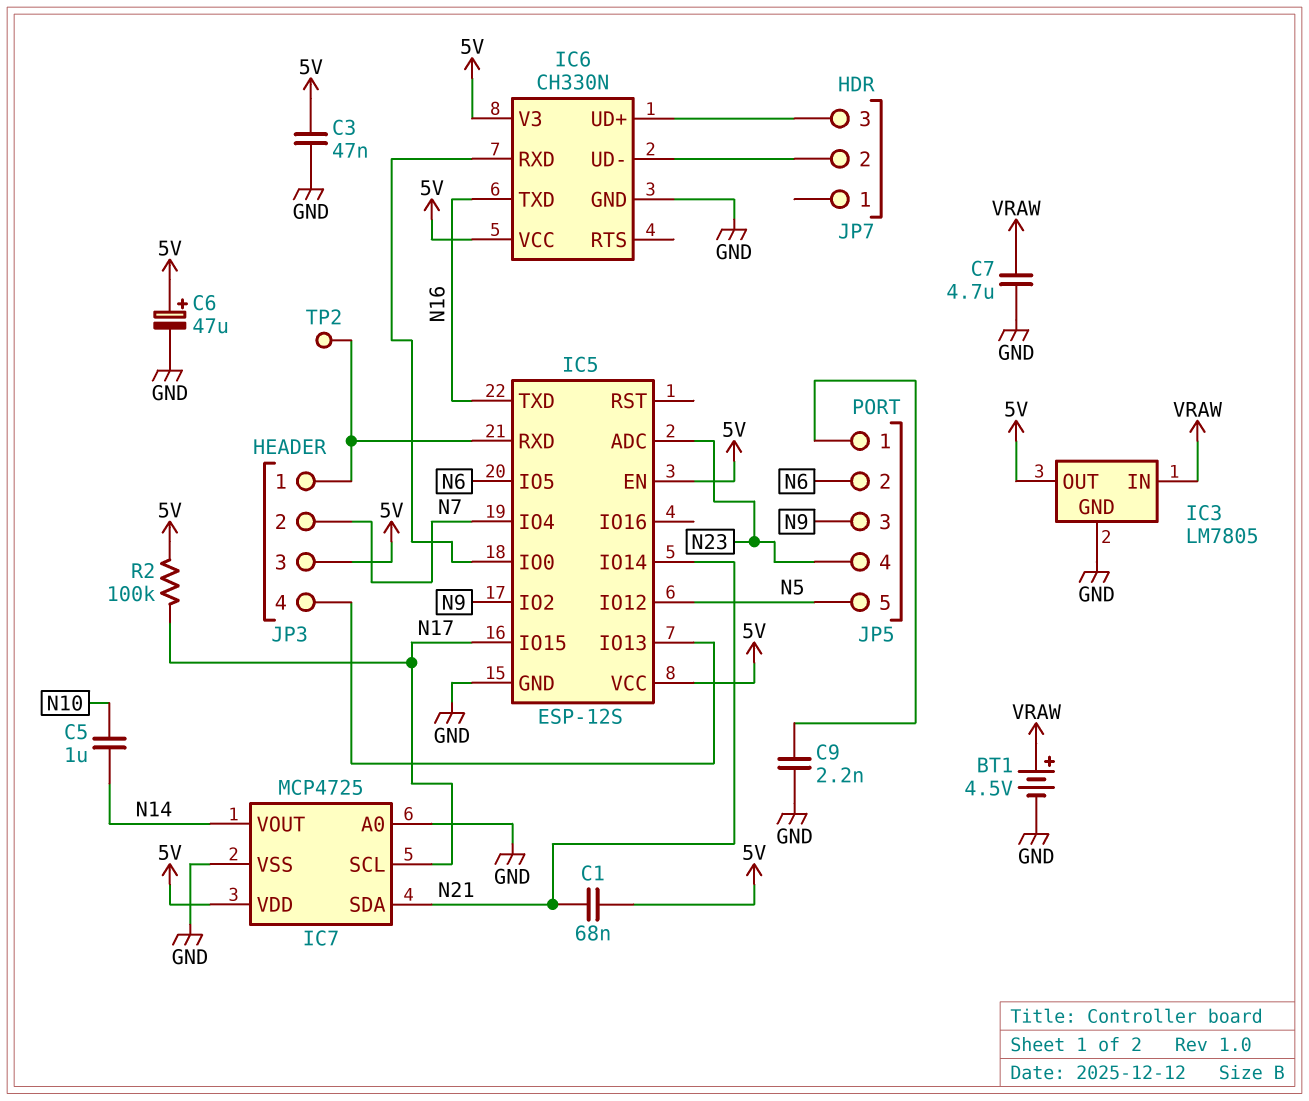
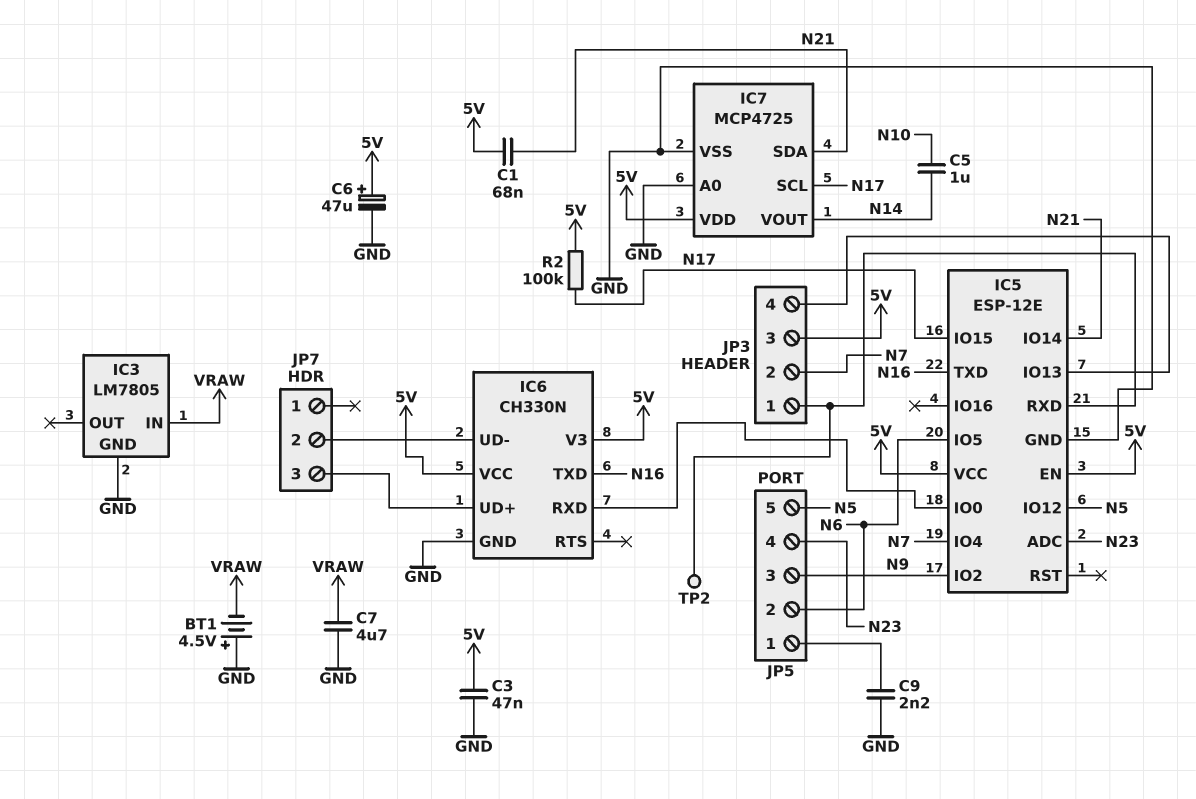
BT1: 4.5V (plus VRAW, minus GND) -> 4.5V (plus GND, minus VRAW)
IC3 pin OUT: 5V -> none
IC5: ESP-12S -> ESP-12E

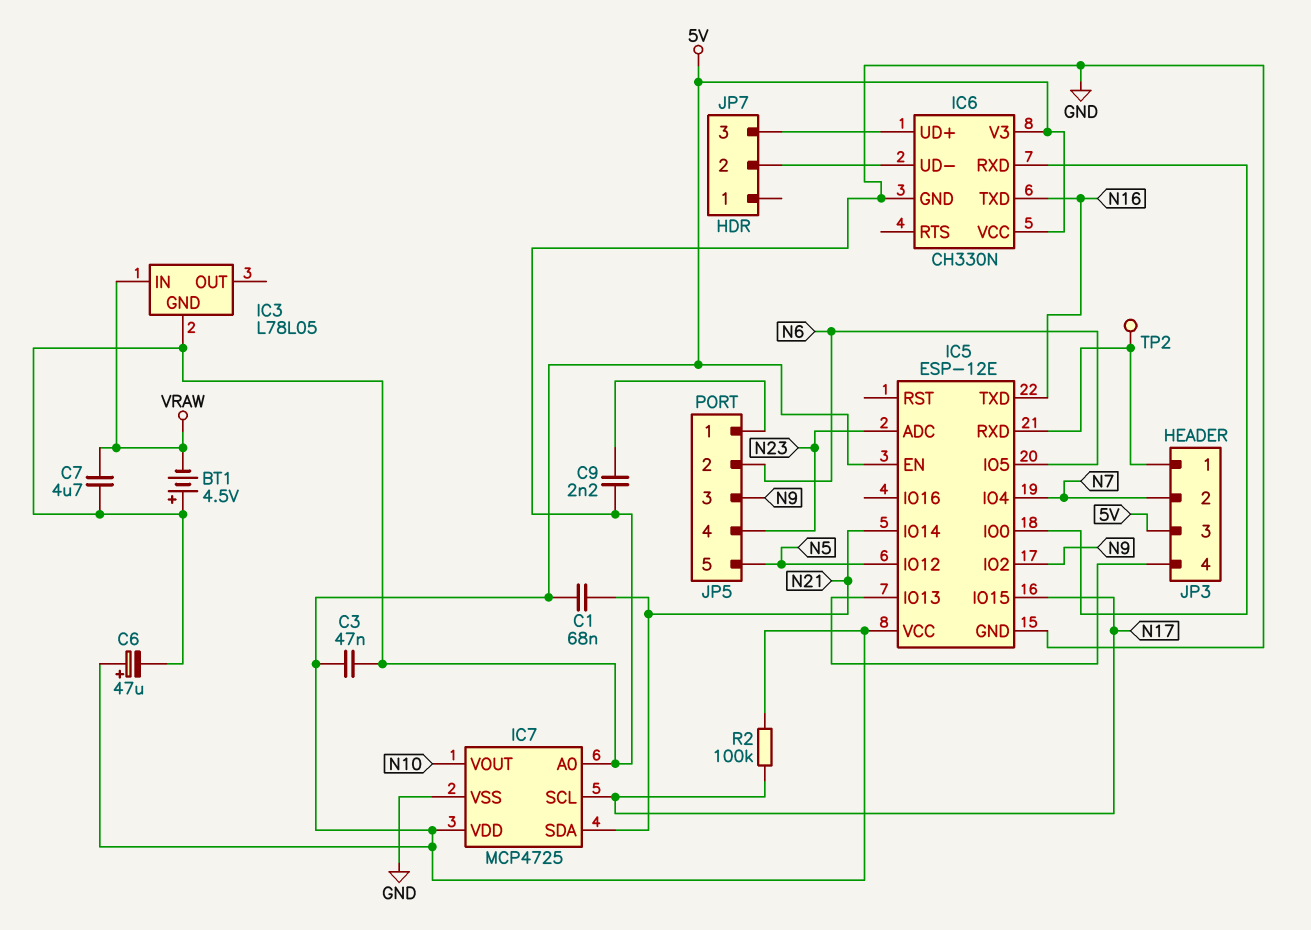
C5: 1uF (N10, N14) -> none
IC3: LM7805 -> L78L05
IC7 pin VOUT: N14 -> N10

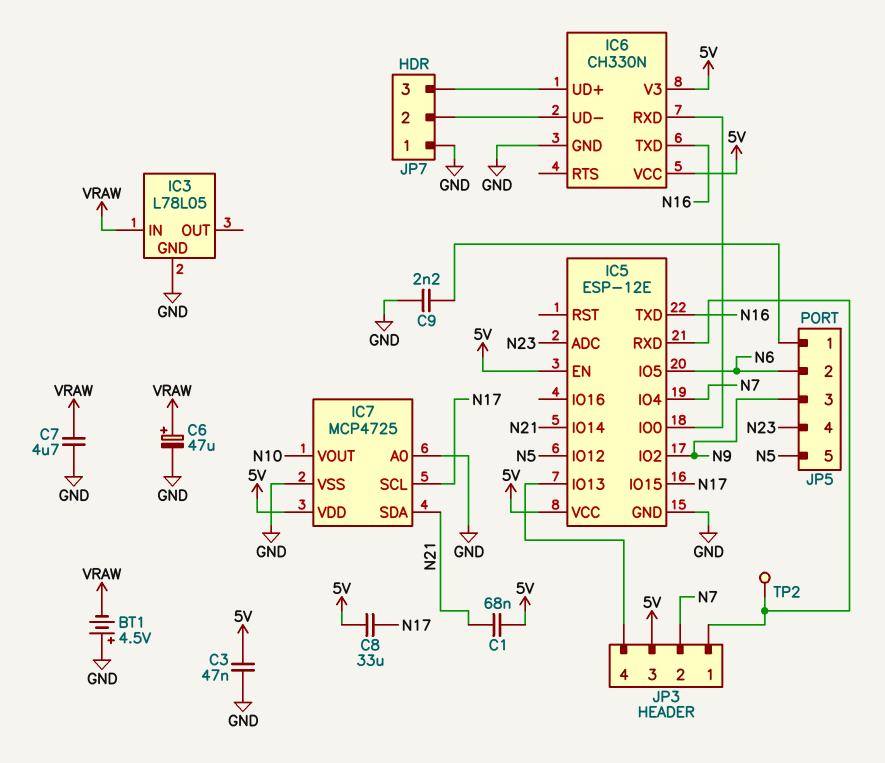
C6: 47uF (plus 5V, minus GND) -> 47uF (plus VRAW, minus GND)
C8: none -> 33uF (5V, N17)
JP7 pin 1: none -> GND
R2: 100k (5V, N17) -> none

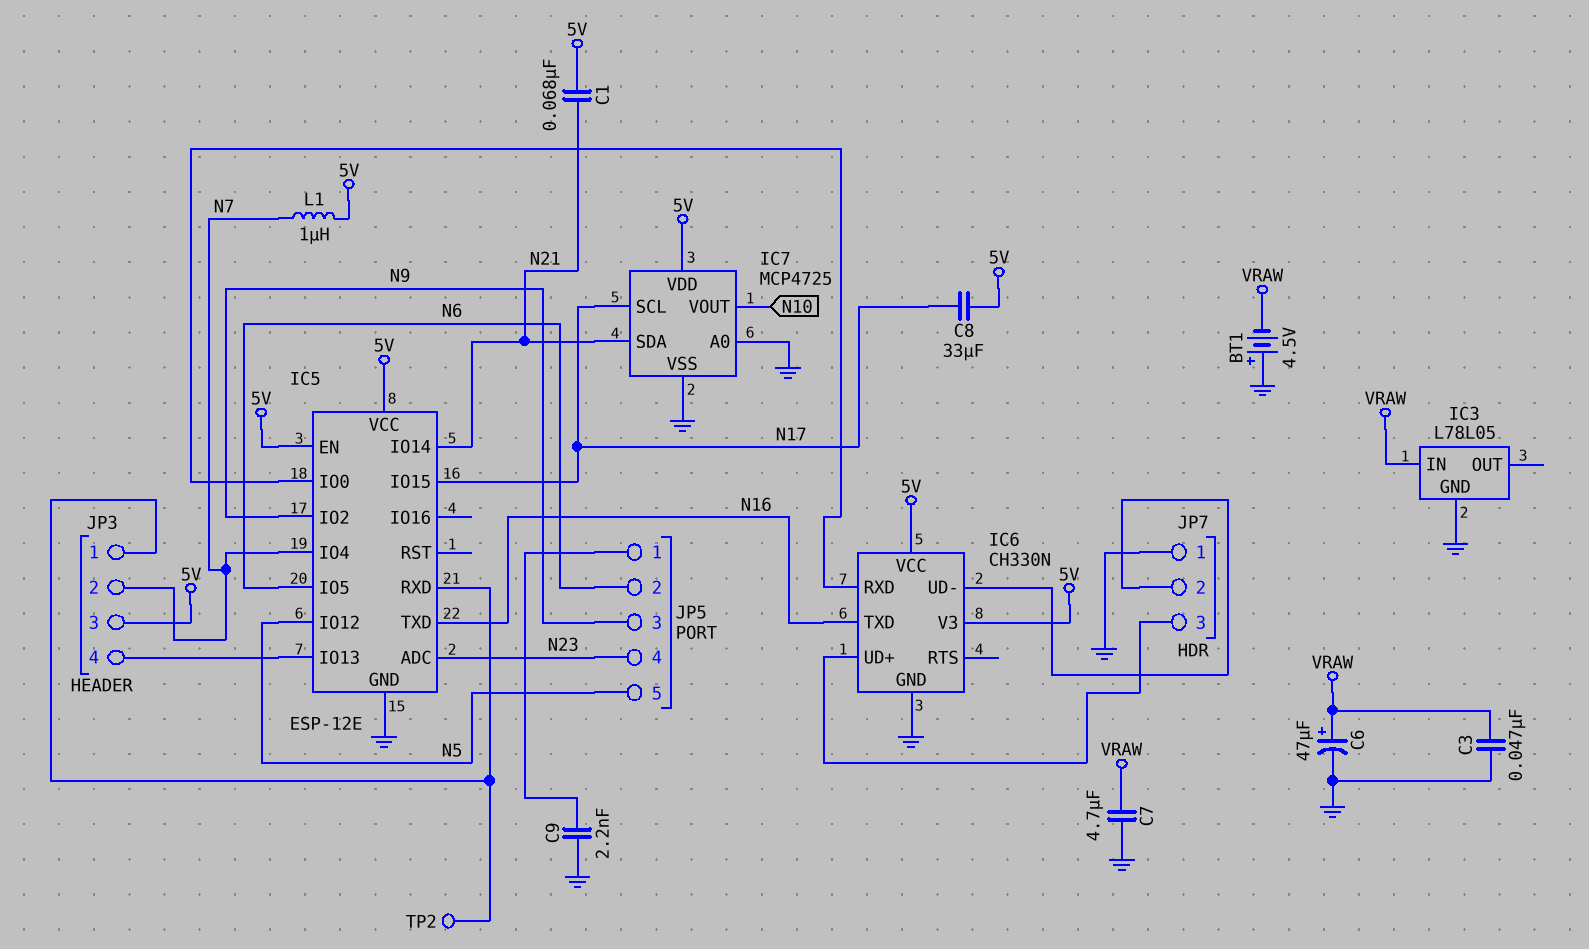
C3: 47nF (5V, GND) -> 47nF (GND, VRAW)
L1: none -> 1uH (5V, N7)

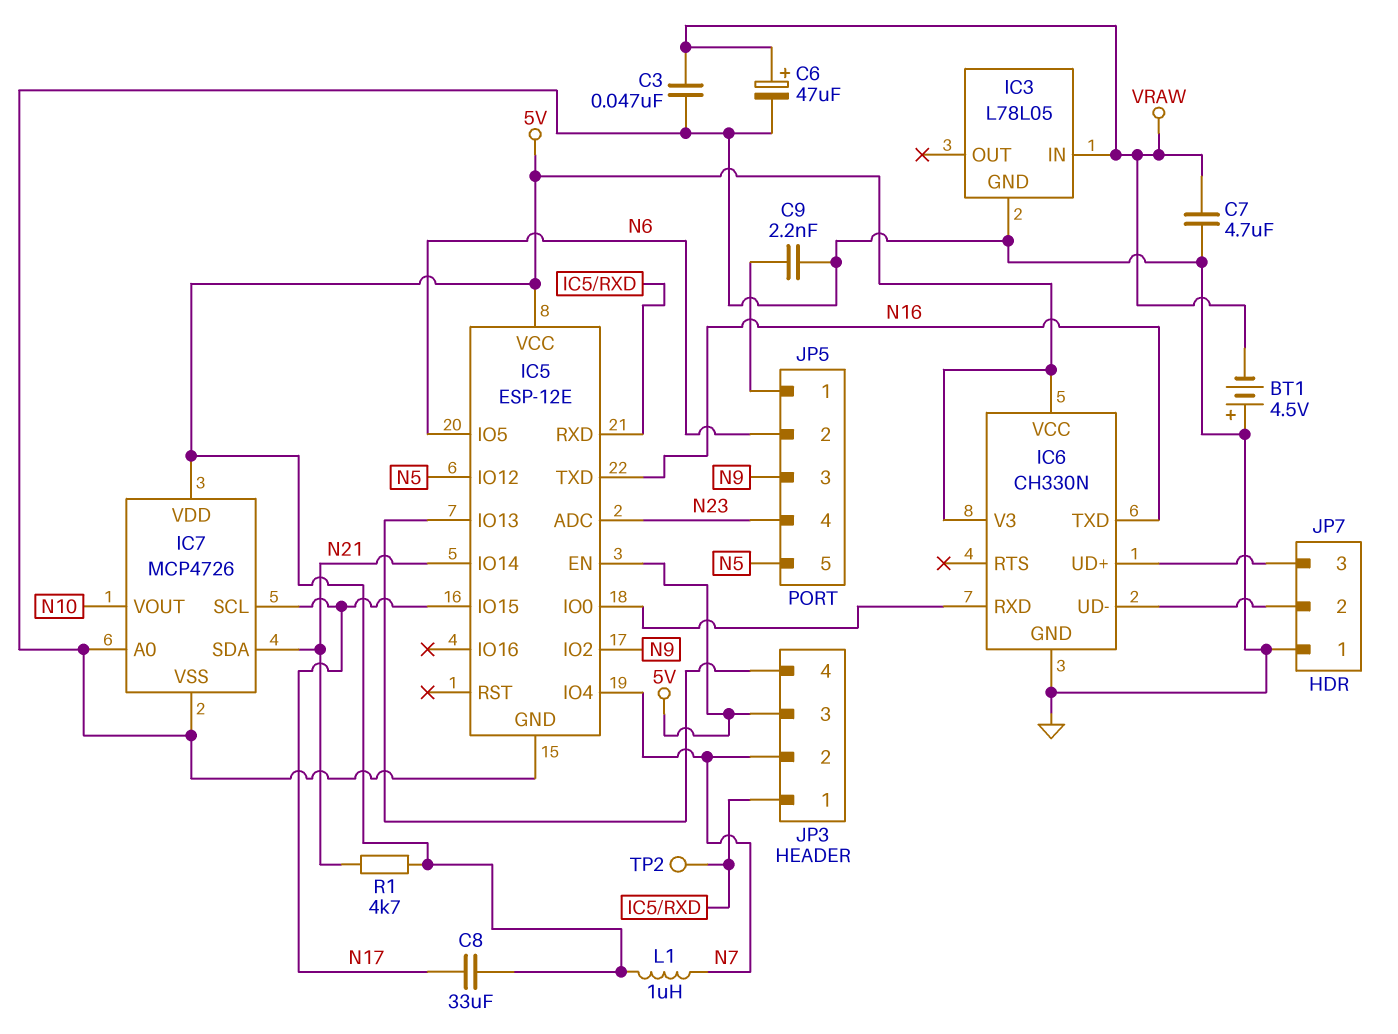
C1: 68nF (5V, N21) -> none
IC7: MCP4725 -> MCP4726
R1: none -> 4.7k (5V, N21)

